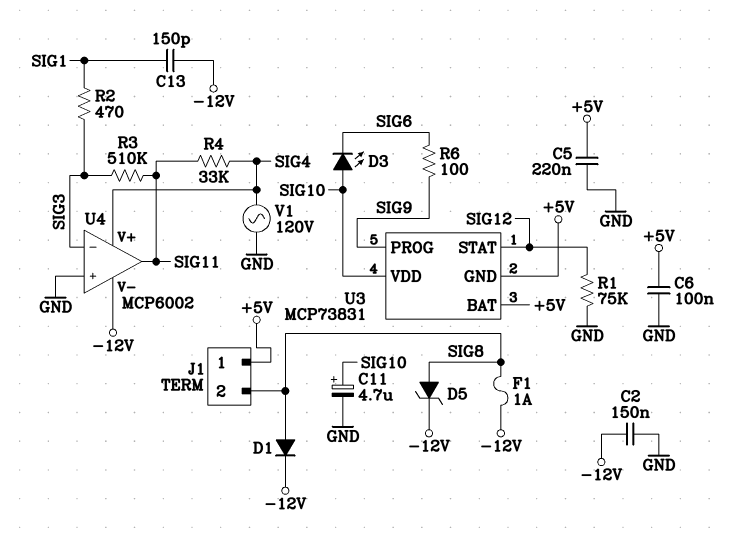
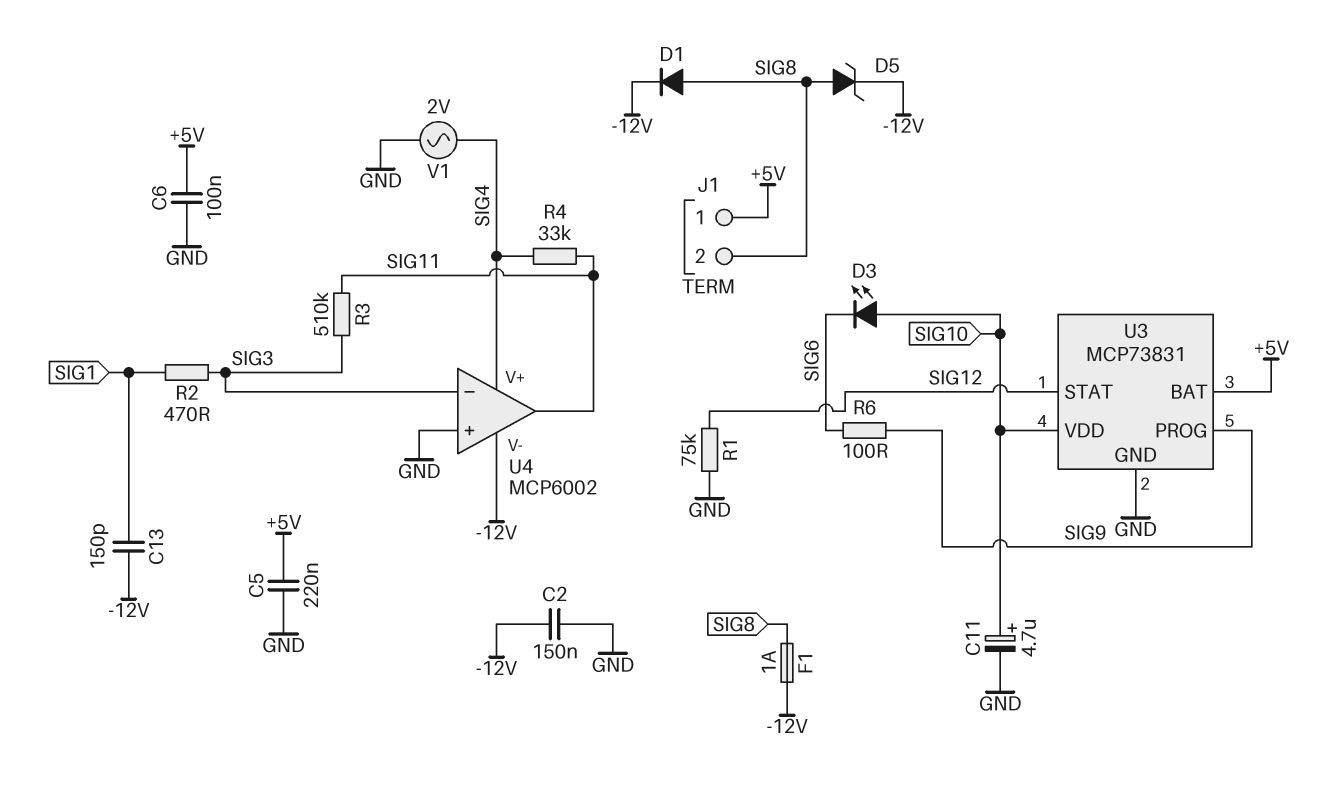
U3 pin GND: +5V -> GND
V1: AC 120V (GND, SIG4) -> AC 2V (GND, SIG4)

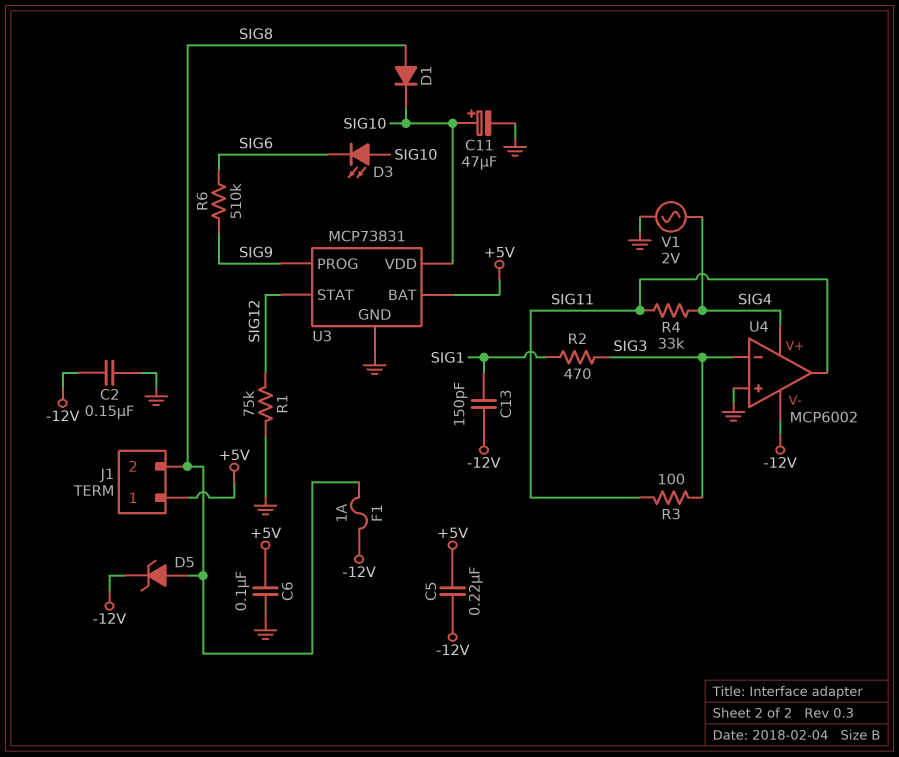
C5: 220nF (+5V, GND) -> 220nF (+5V, -12V)
C11: 4.7uF (plus SIG10, minus GND) -> 47uF (plus SIG10, minus GND)
D1: diode (A SIG8, K -12V) -> diode (A SIG8, K SIG10)
R3: 510k (SIG3, SIG11) -> 100 (SIG3, SIG11)
R6: 100 (SIG6, SIG9) -> 510k (SIG6, SIG9)

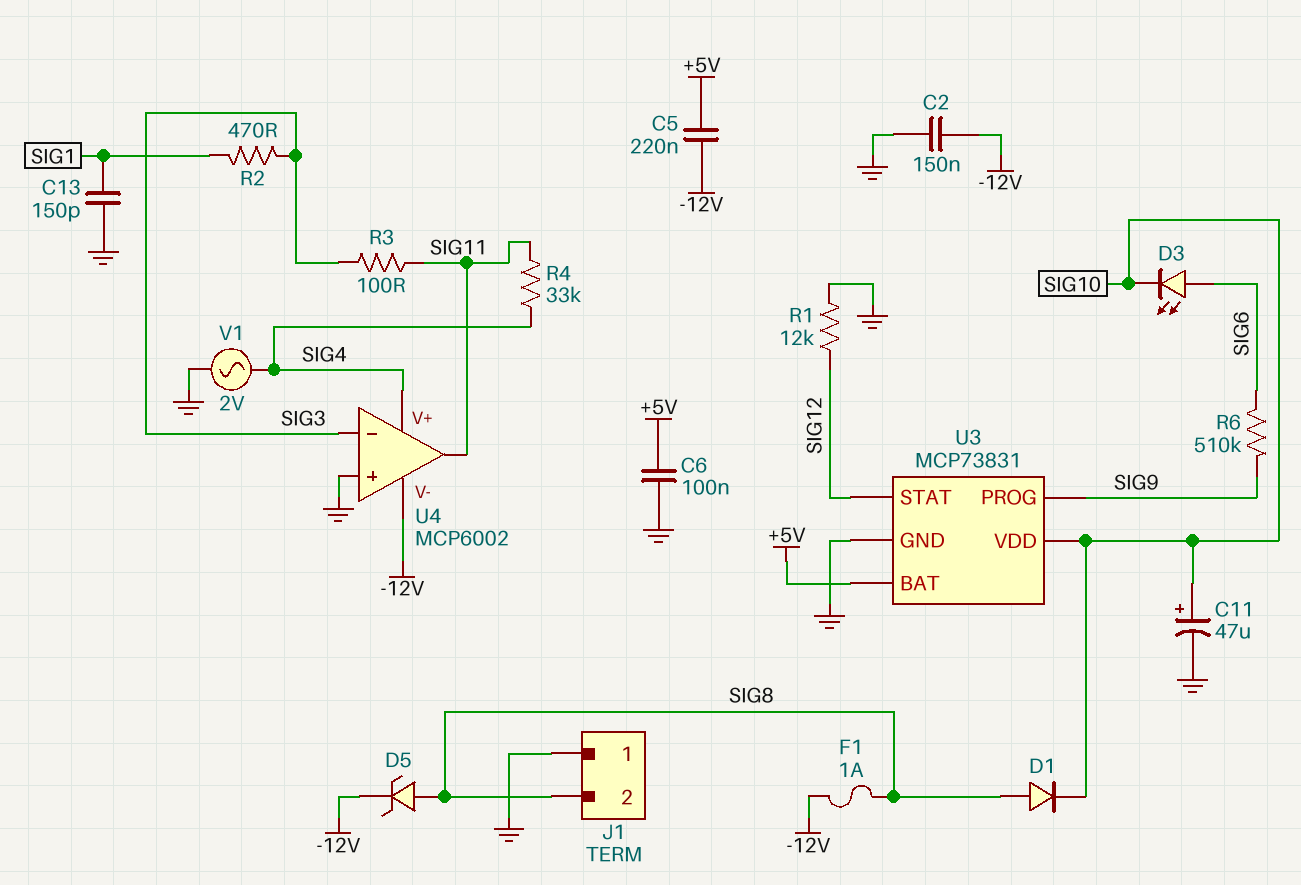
C13: 150pF (-12V, SIG1) -> 150pF (GND, SIG1)
D3: LED (A SIG10, K SIG6) -> LED (A SIG6, K SIG10)
J1 pin 1: +5V -> GND
R1: 75k (GND, SIG12) -> 12k (GND, SIG12)

